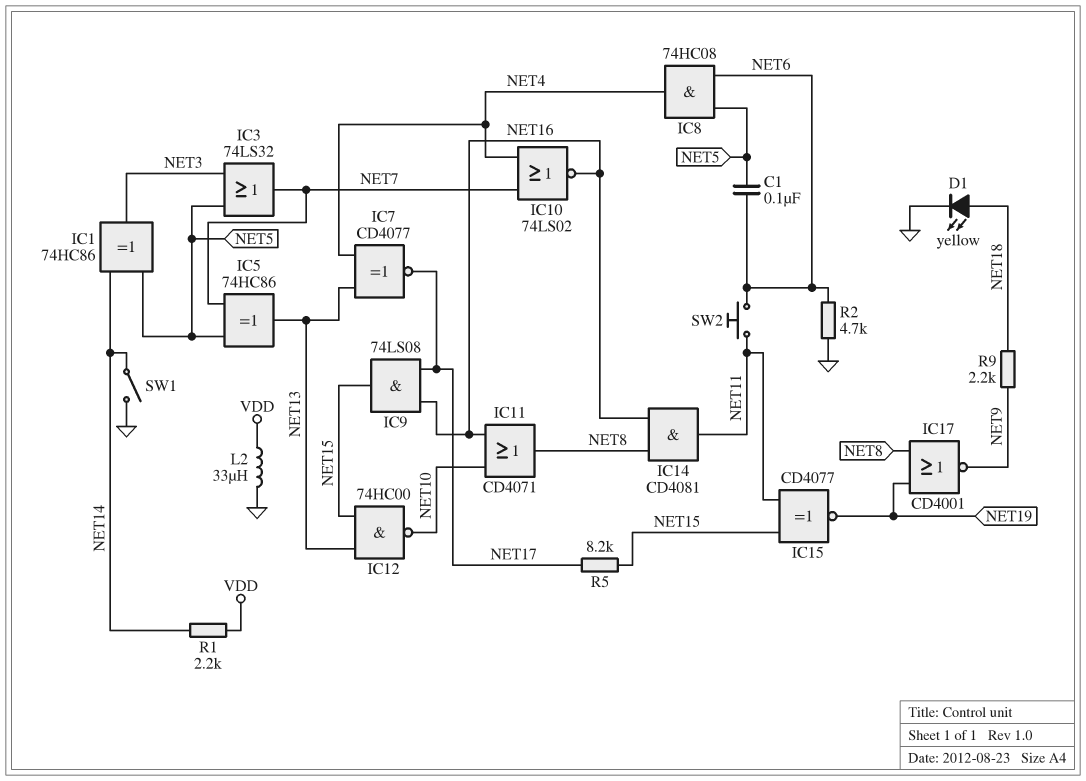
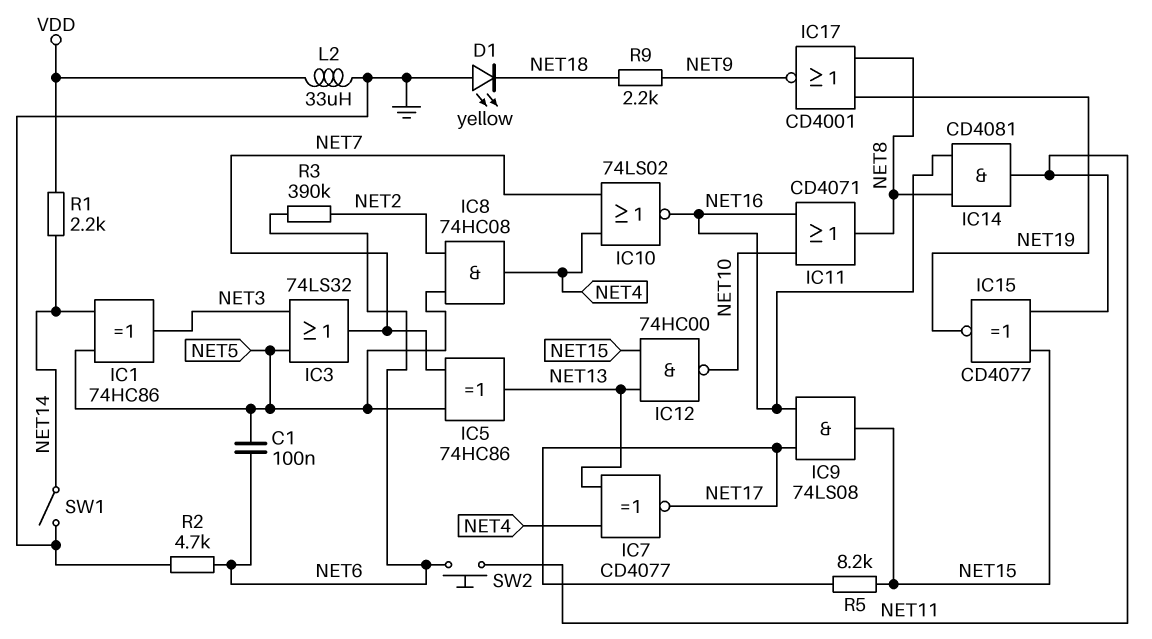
D1: LED yellow (A NET18, K GND) -> LED yellow (A GND, K NET18)
IC8: AND 74HC08 (in NET5, in NET6, out NET4) -> AND 74HC08 (in NET2, in NET5, out NET4)
R3: none -> 390k (NET2, NET6)

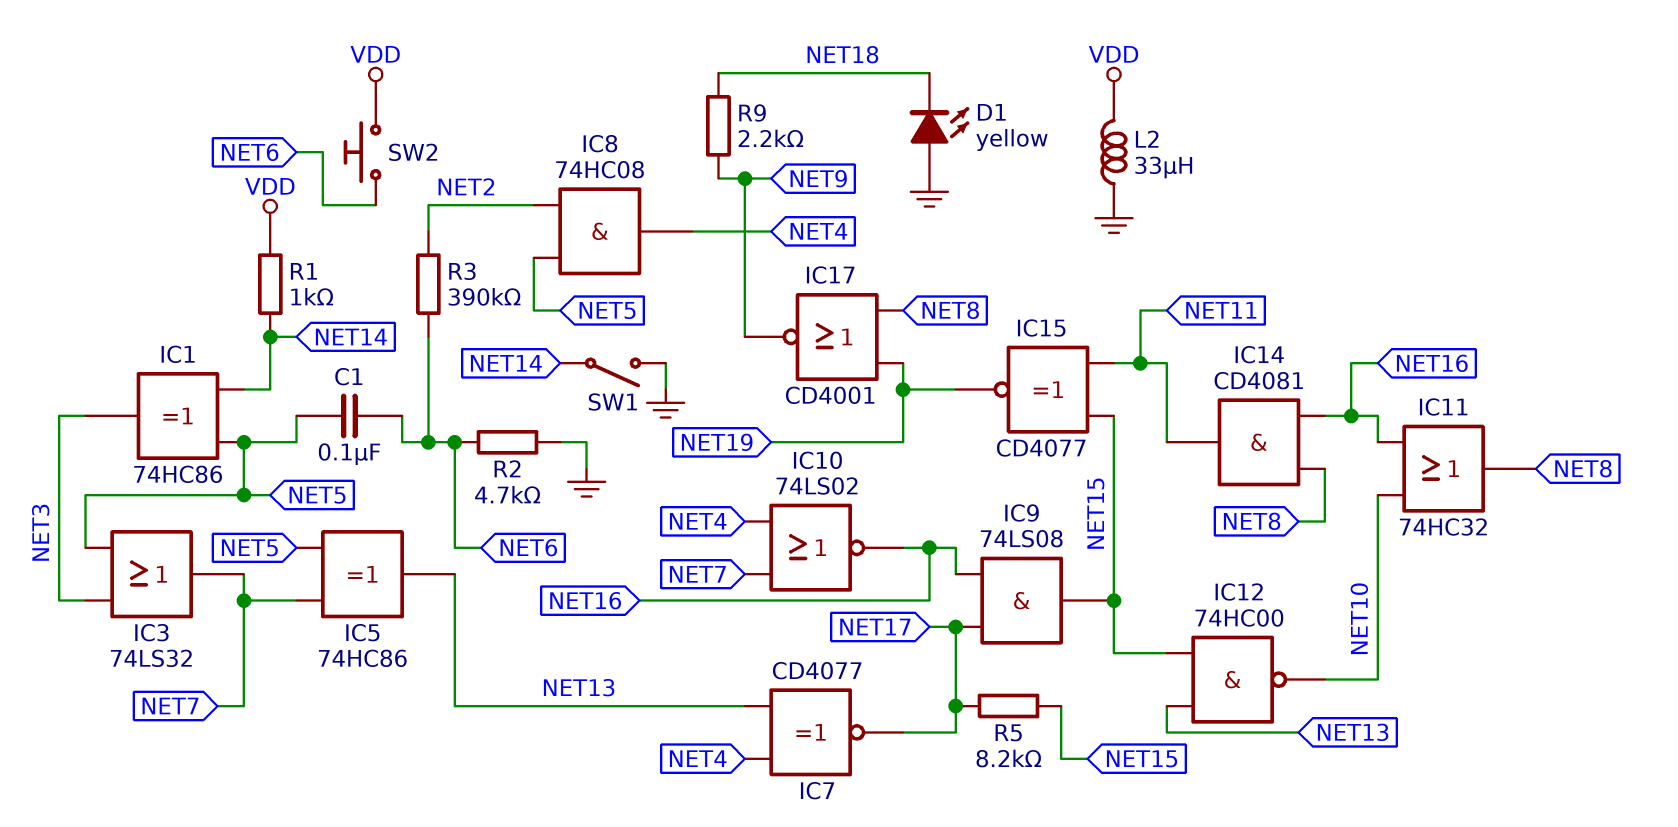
IC11: OR CD4071 (in NET10, in NET16, out NET8) -> OR 74HC32 (in NET10, in NET16, out NET8)
R1: 2.2k (NET14, VDD) -> 1k (NET14, VDD)
SW2: button (NET6, NET11) -> button (NET6, VDD)

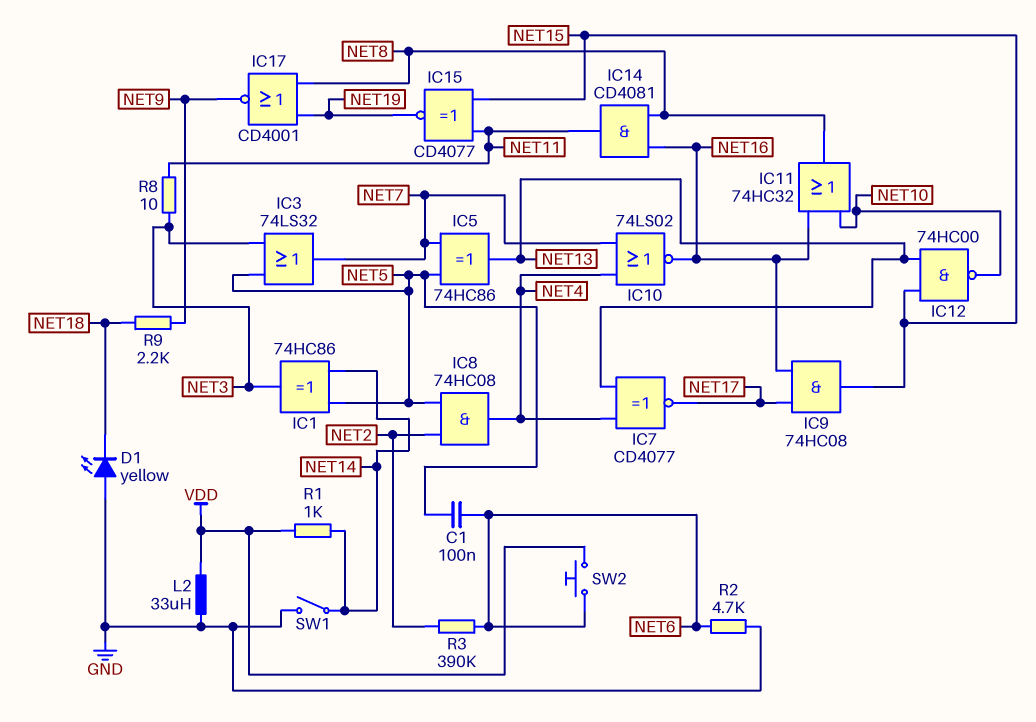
IC9: AND 74LS08 (in NET16, in NET17, out NET15) -> AND 74HC08 (in NET16, in NET17, out NET15)
R5: 8.2k (NET15, NET17) -> none
R8: none -> 10 (NET3, NET11)

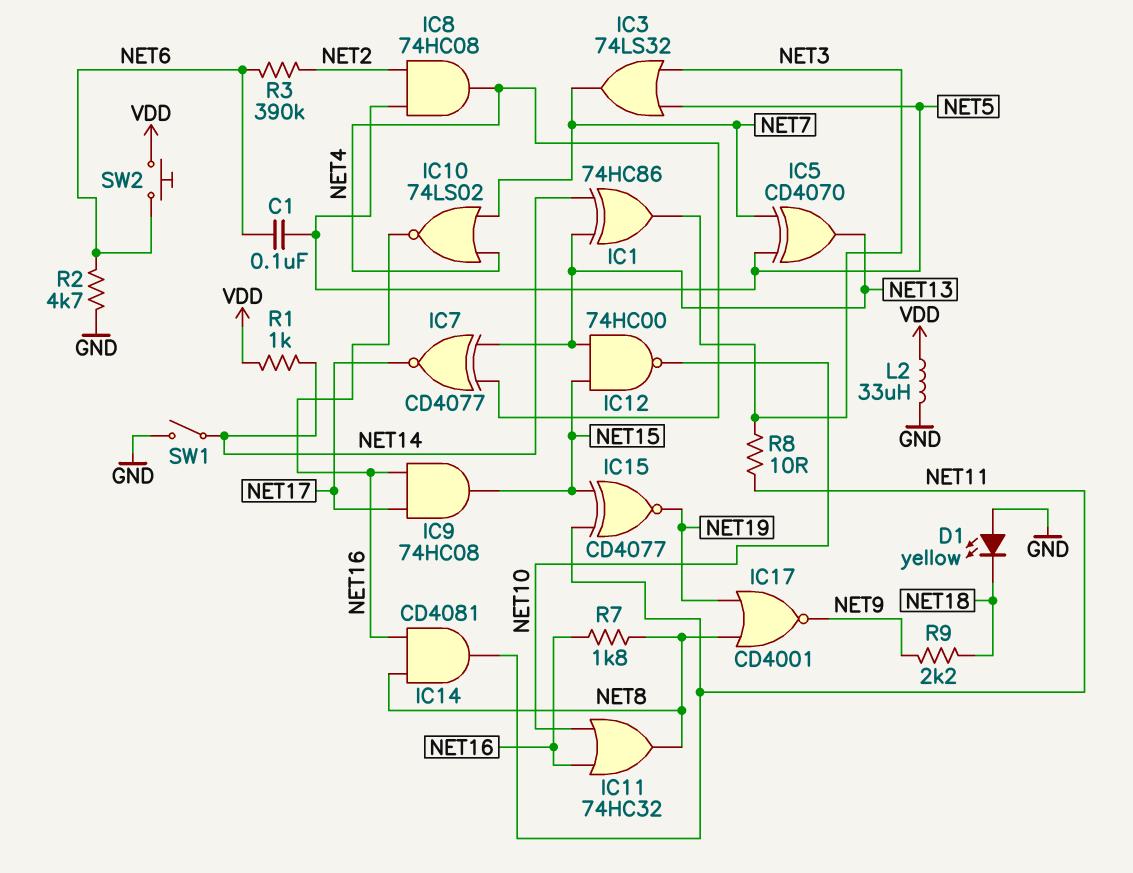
IC1: XOR 74HC86 (in NET5, in NET14, out NET3) -> XOR 74HC86 (in NET13, in NET14, out NET3)
IC5: XOR 74HC86 (in NET5, in NET7, out NET13) -> XOR CD4070 (in NET5, in NET7, out NET13)
R7: none -> 1.8k (NET8, NET16)

